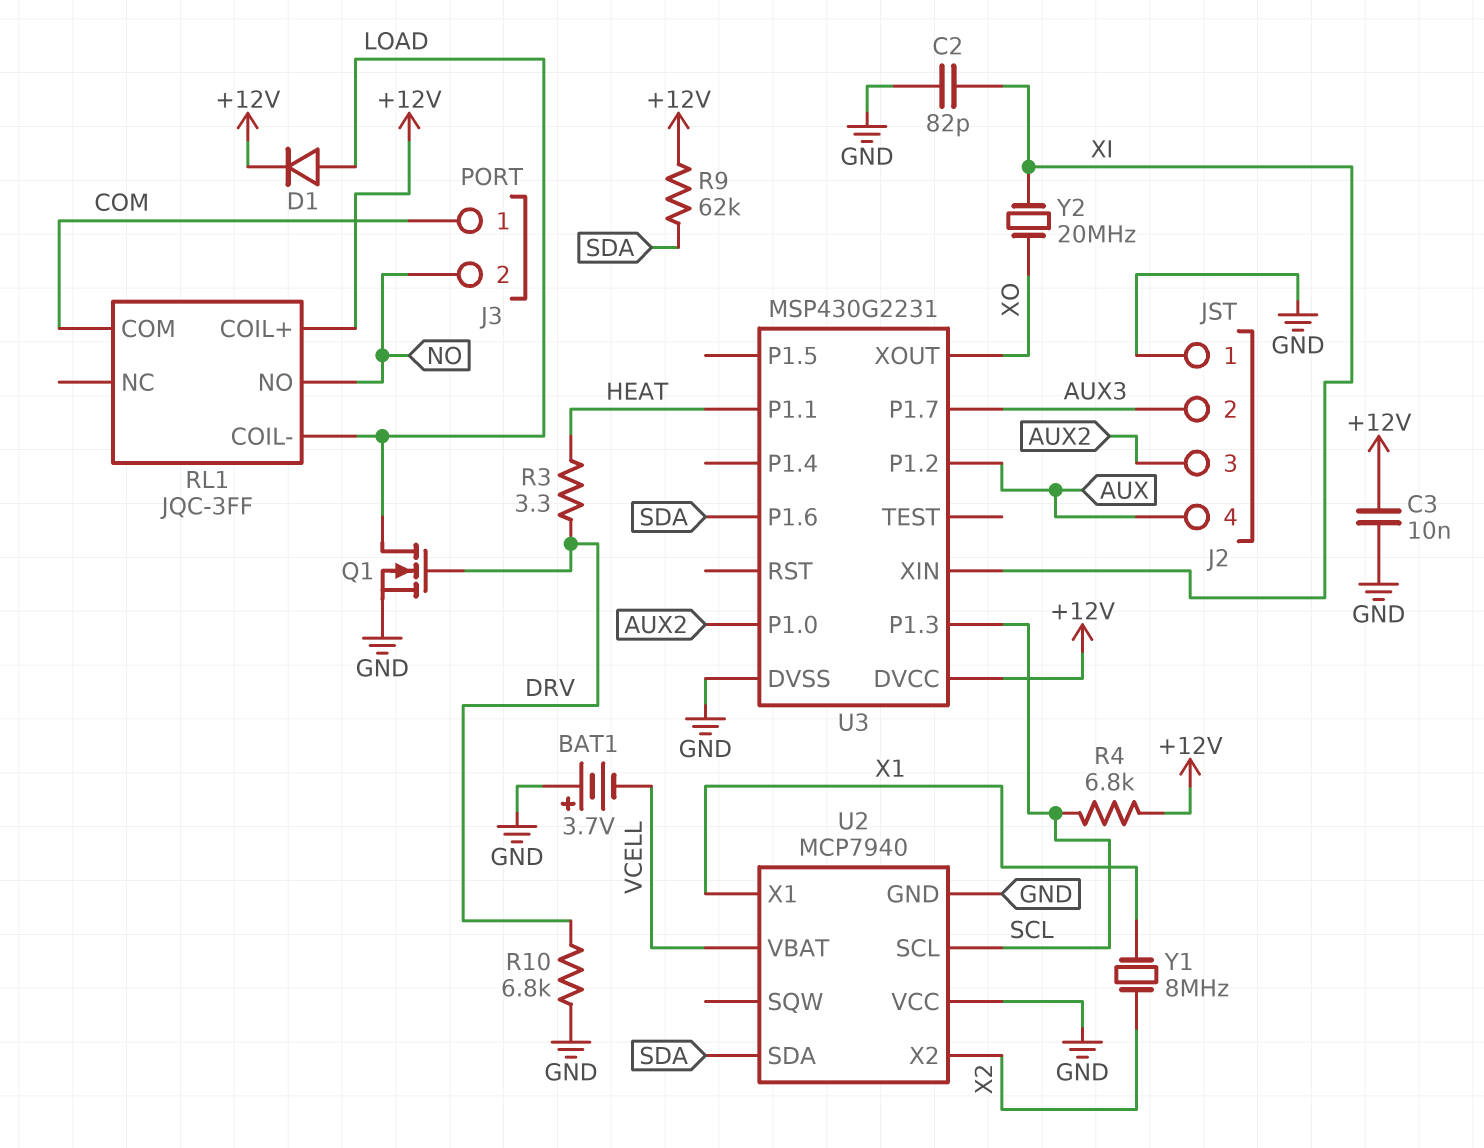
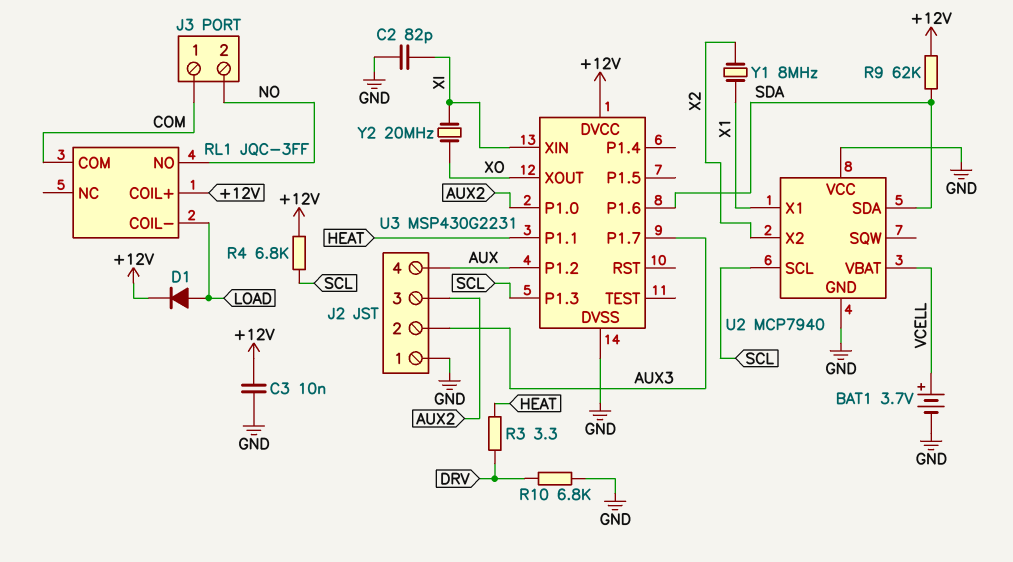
BAT1: 3.7V (plus GND, minus VCELL) -> 3.7V (plus VCELL, minus GND)
Q1: NMOS (G DRV, D LOAD, S GND) -> none

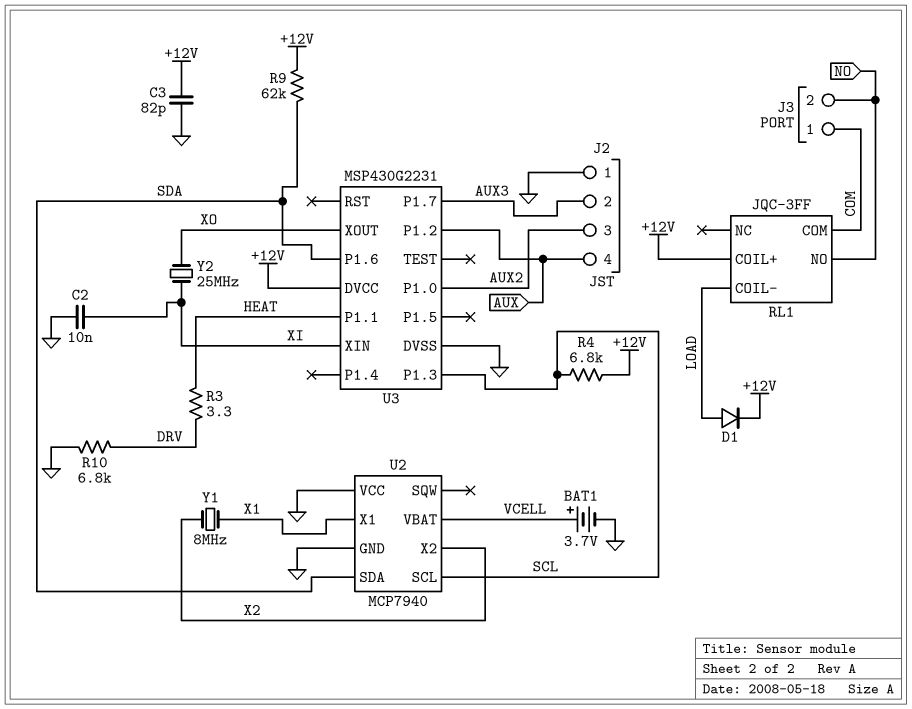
C2: 82pF (GND, XI) -> 10nF (GND, XI)
C3: 10nF (+12V, GND) -> 82pF (+12V, GND)
Y2: 20MHz (XI, XO) -> 25MHz (XI, XO)

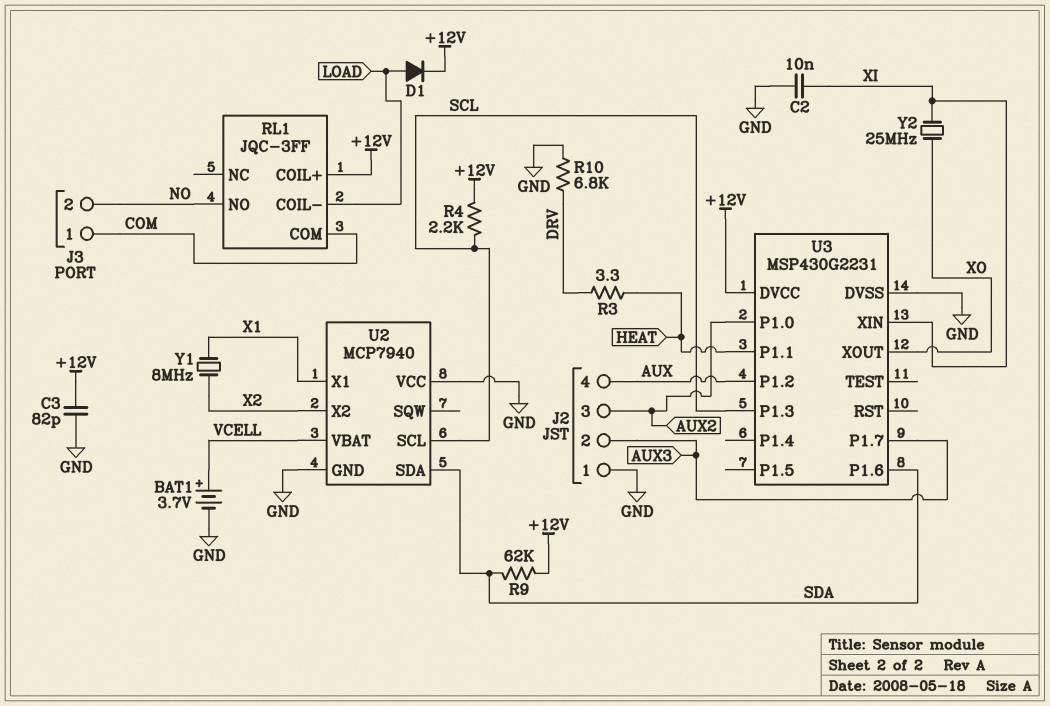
R4: 6.8k (+12V, SCL) -> 2.2k (+12V, SCL)

